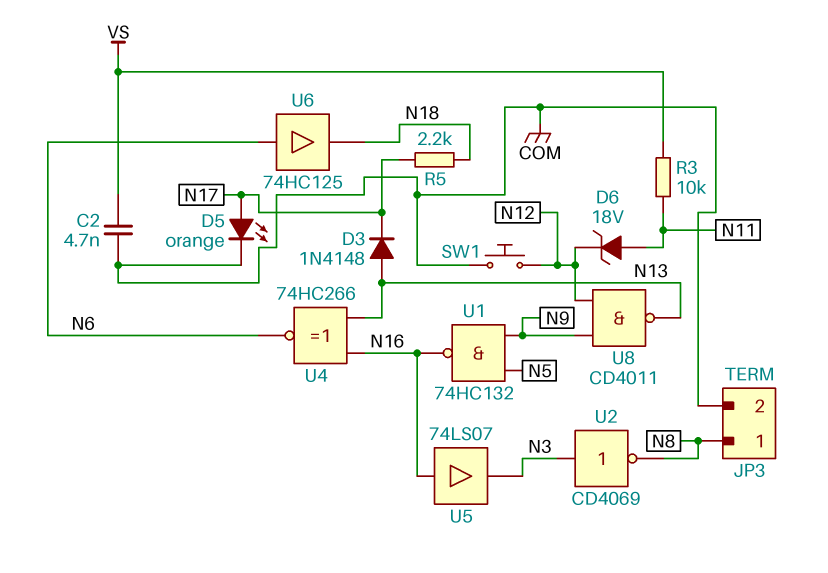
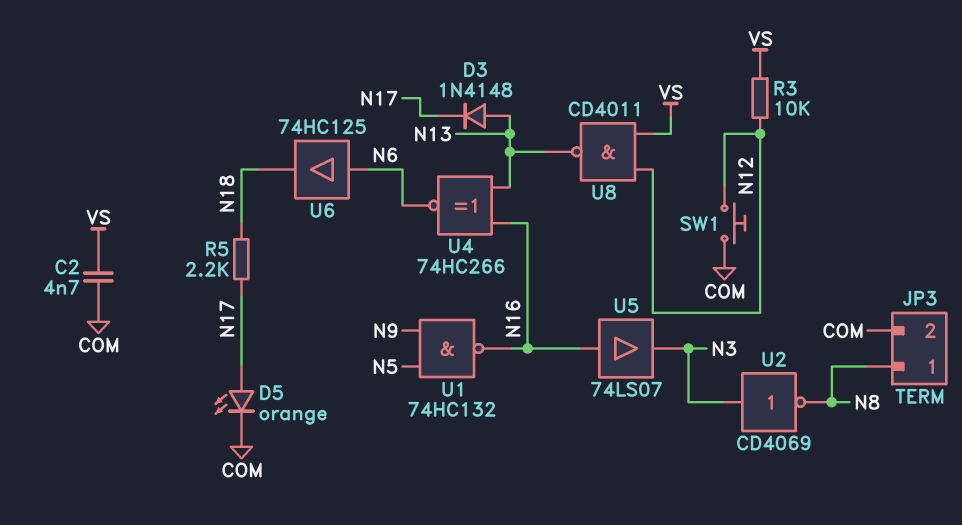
D6: zener 18V (A N11, K N12) -> none
R3: 10k (N11, VS) -> 10k (N12, VS)
U8: NAND CD4011 (in N9, in N12, out N13) -> NAND CD4011 (in N12, in VS, out N13)

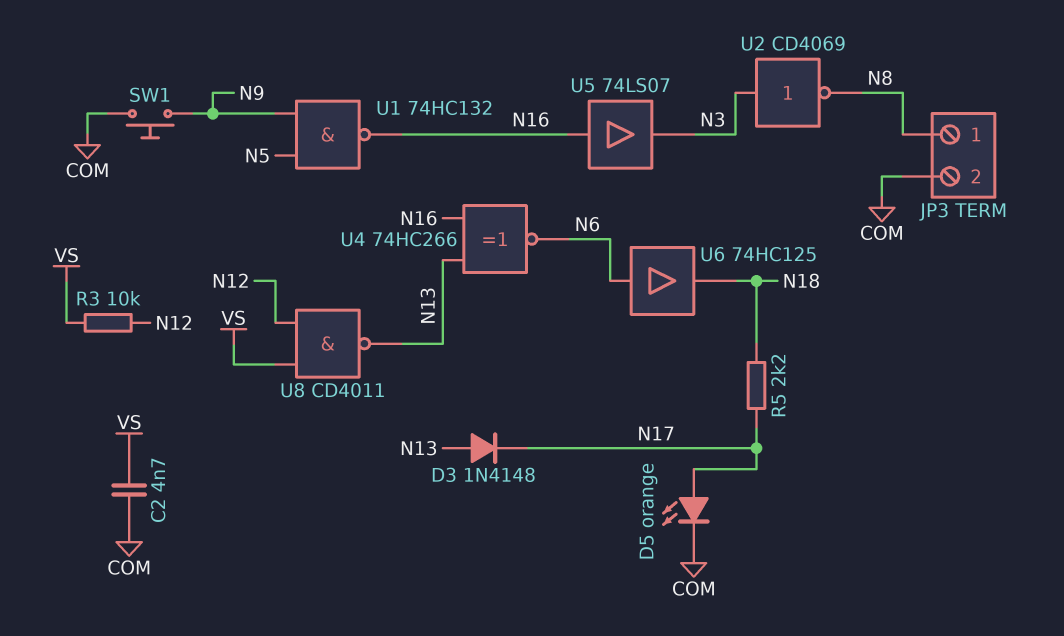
SW1: button (COM, N12) -> button (COM, N9)

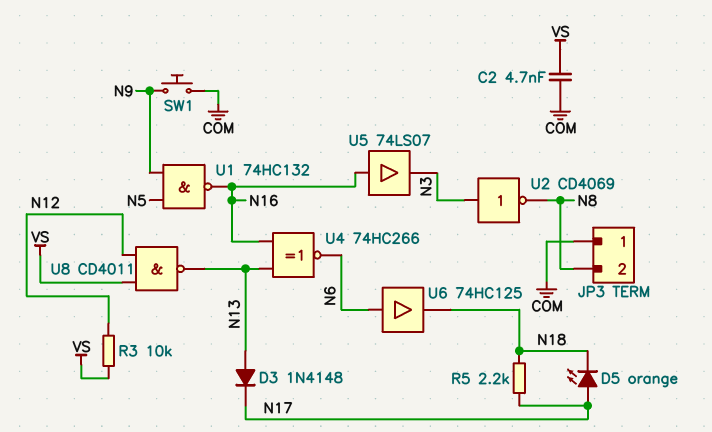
D5: LED orange (A N17, K COM) -> LED orange (A N17, K N18)
JP3 pin 1: N8 -> COM
JP3 pin 2: COM -> N8

